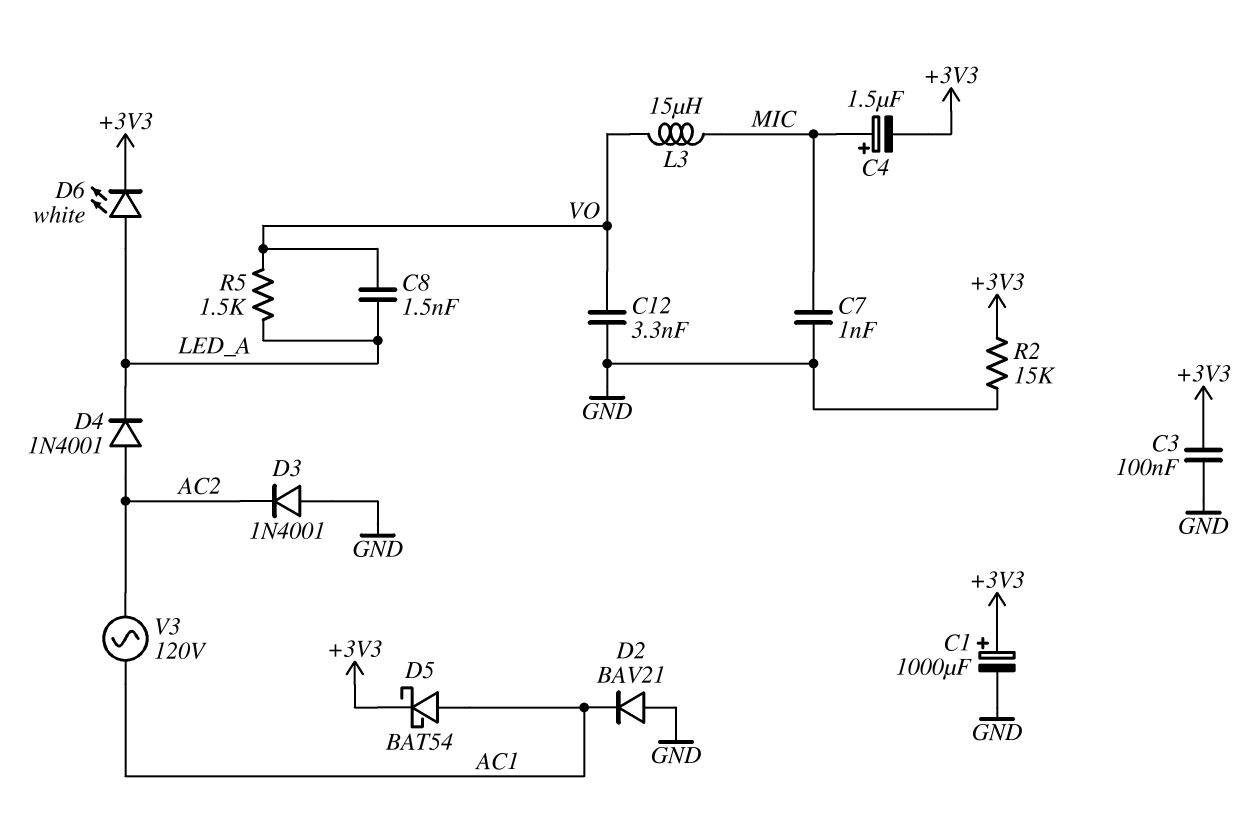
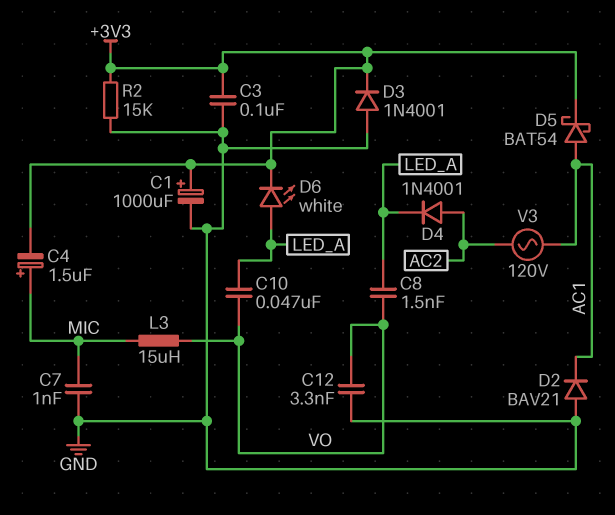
C10: none -> 47nF (LED_A, VO)
D3: diode 1N4001 (A GND, K AC2) -> diode 1N4001 (A GND, K +3V3)
R5: 1.5k (LED_A, VO) -> none

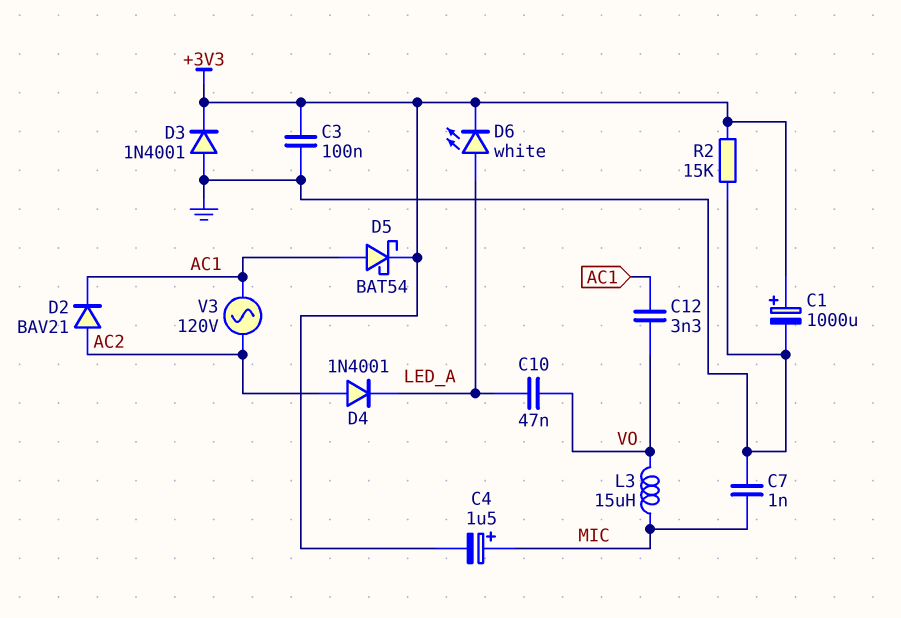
C8: 1.5nF (LED_A, VO) -> none
C12: 3.3nF (GND, VO) -> 3.3nF (AC1, VO)
D2: diode BAV21 (A GND, K AC1) -> diode BAV21 (A AC2, K AC1)

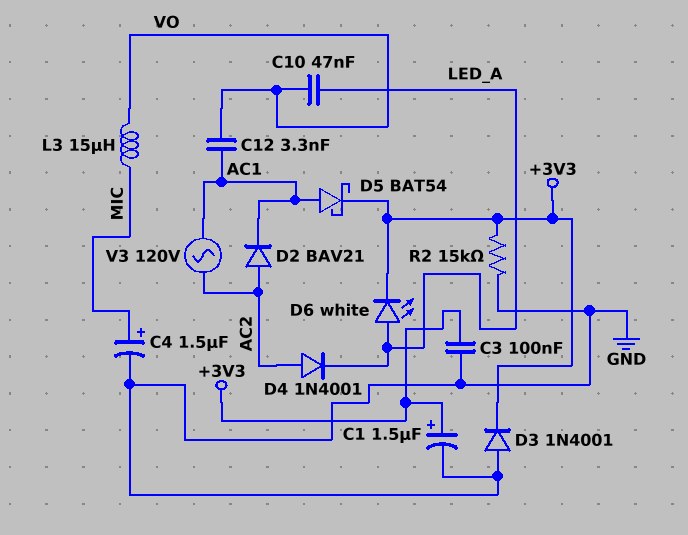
C1: 1000uF (plus +3V3, minus GND) -> 1.5uF (plus +3V3, minus GND)
C4: 1.5uF (plus MIC, minus +3V3) -> 1.5uF (plus MIC, minus GND)
C7: 1nF (GND, MIC) -> none

